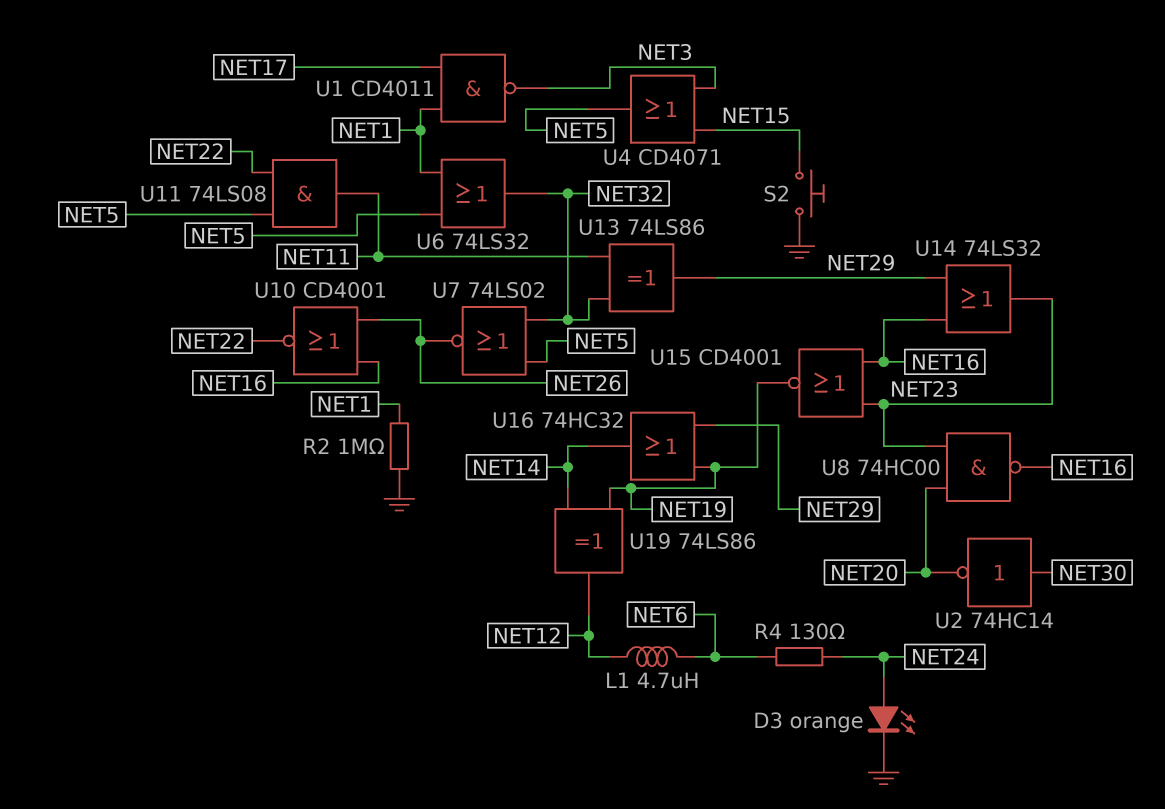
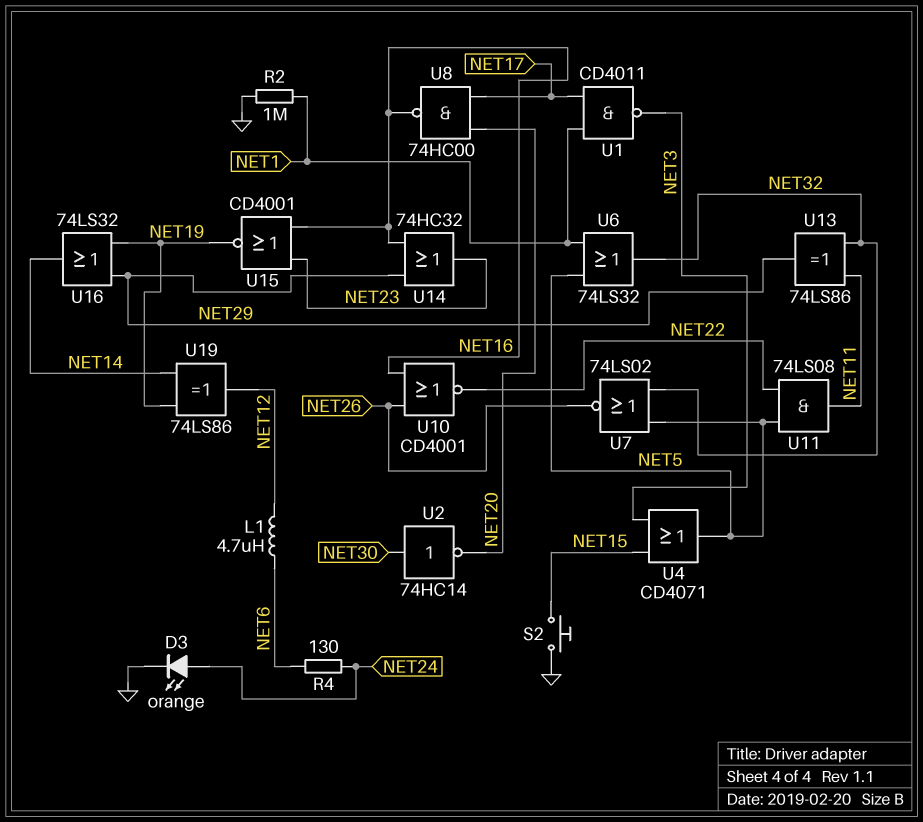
U8: NAND 74HC00 (in NET20, in NET23, out NET16) -> NAND 74HC00 (in NET17, in NET20, out NET16)
U14: OR 74LS32 (in NET16, in NET29, out NET23) -> OR 74HC32 (in NET16, in NET29, out NET23)
U16: OR 74HC32 (in NET19, in NET29, out NET14) -> OR 74LS32 (in NET19, in NET29, out NET14)

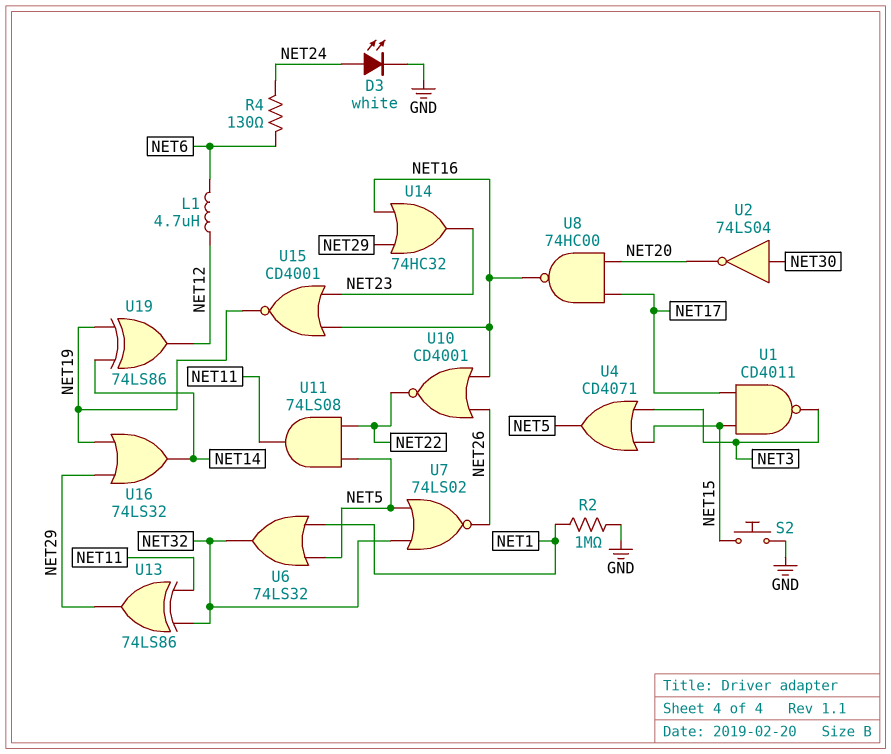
D3: LED orange (A NET24, K GND) -> LED white (A NET24, K GND)
U1: NAND CD4011 (in NET1, in NET17, out NET3) -> NAND CD4011 (in NET15, in NET17, out NET3)
U2: NOT 74HC14 (in NET30, out NET20) -> NOT 74LS04 (in NET30, out NET20)

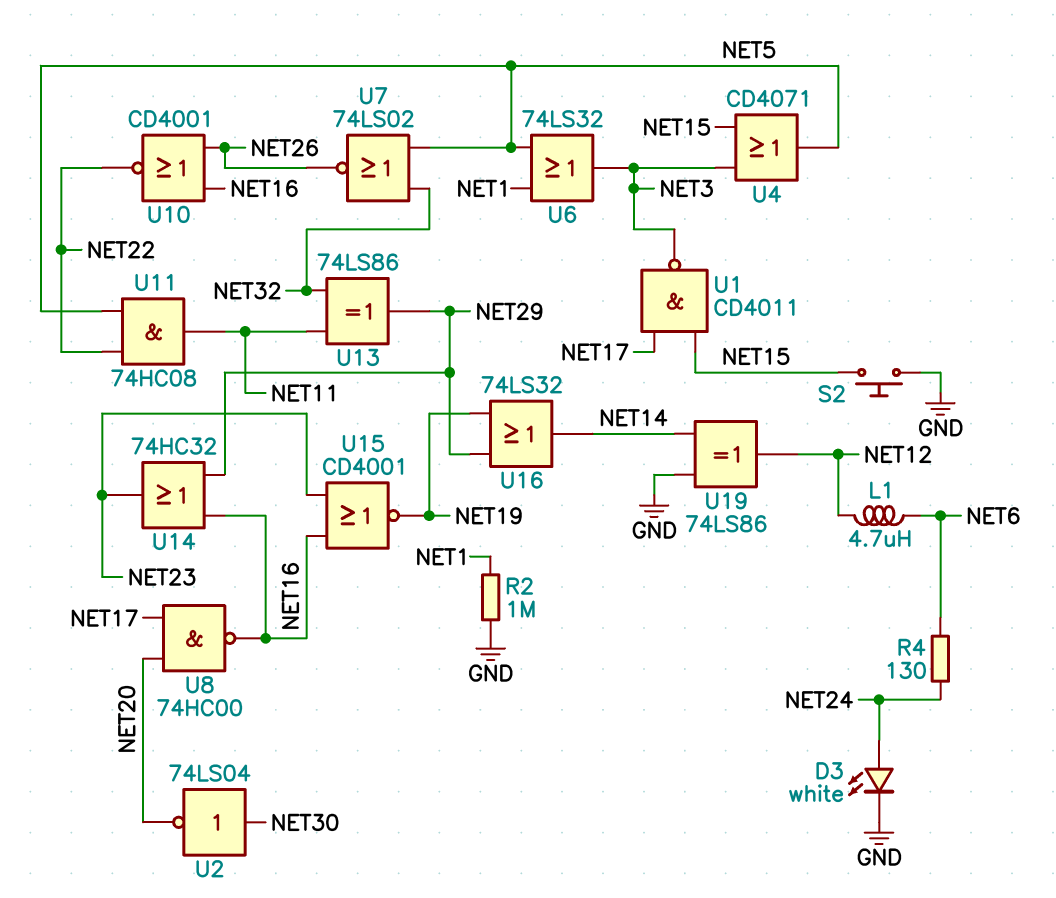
U6: OR 74LS32 (in NET1, in NET5, out NET32) -> OR 74LS32 (in NET1, in NET5, out NET3)
U11: AND 74LS08 (in NET5, in NET22, out NET11) -> AND 74HC08 (in NET5, in NET22, out NET11)
U19: XOR 74LS86 (in NET14, in NET19, out NET12) -> XOR 74LS86 (in GND, in NET14, out NET12)

